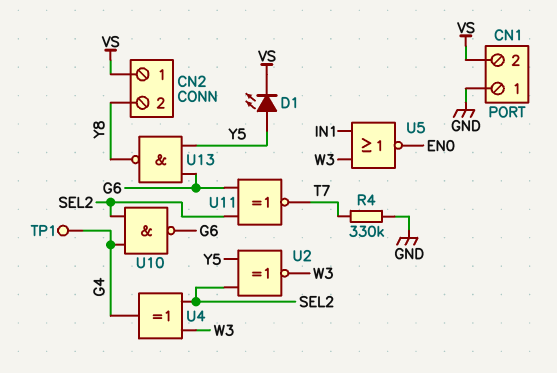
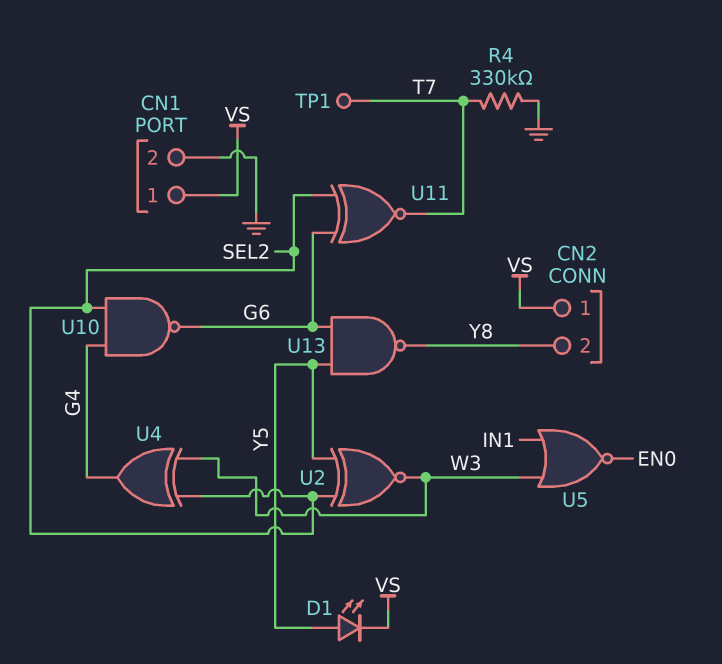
CN1 pin 1: GND -> VS
CN1 pin 2: VS -> GND
TP1: test point (G4) -> test point (T7)

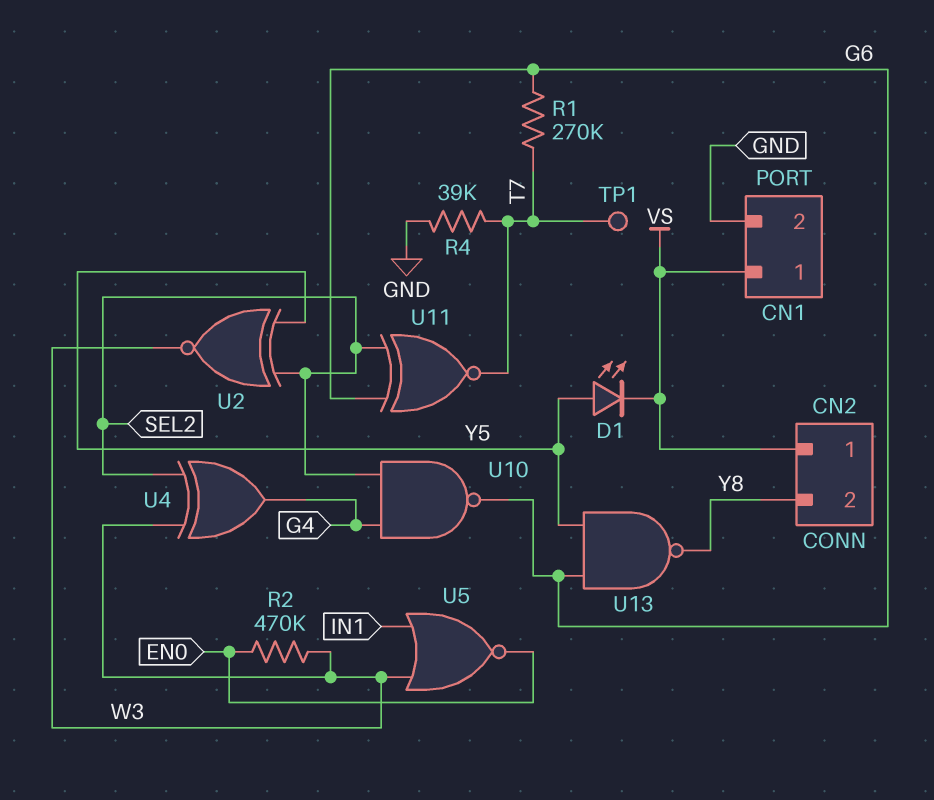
R1: none -> 270k (G6, T7)
R2: none -> 470k (EN0, W3)
R4: 330k (GND, T7) -> 39k (GND, T7)

